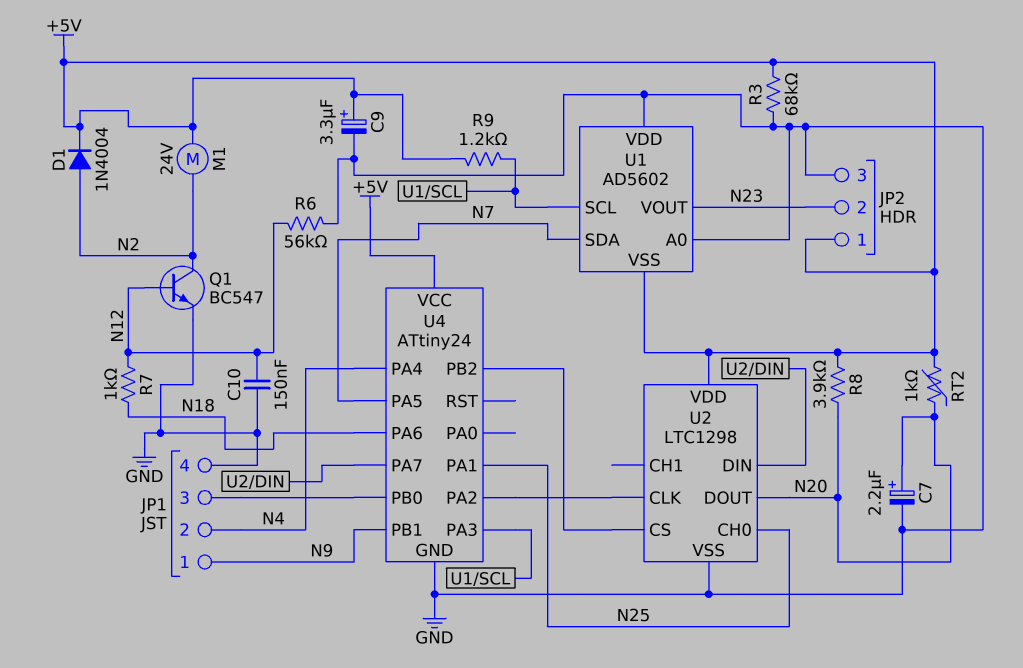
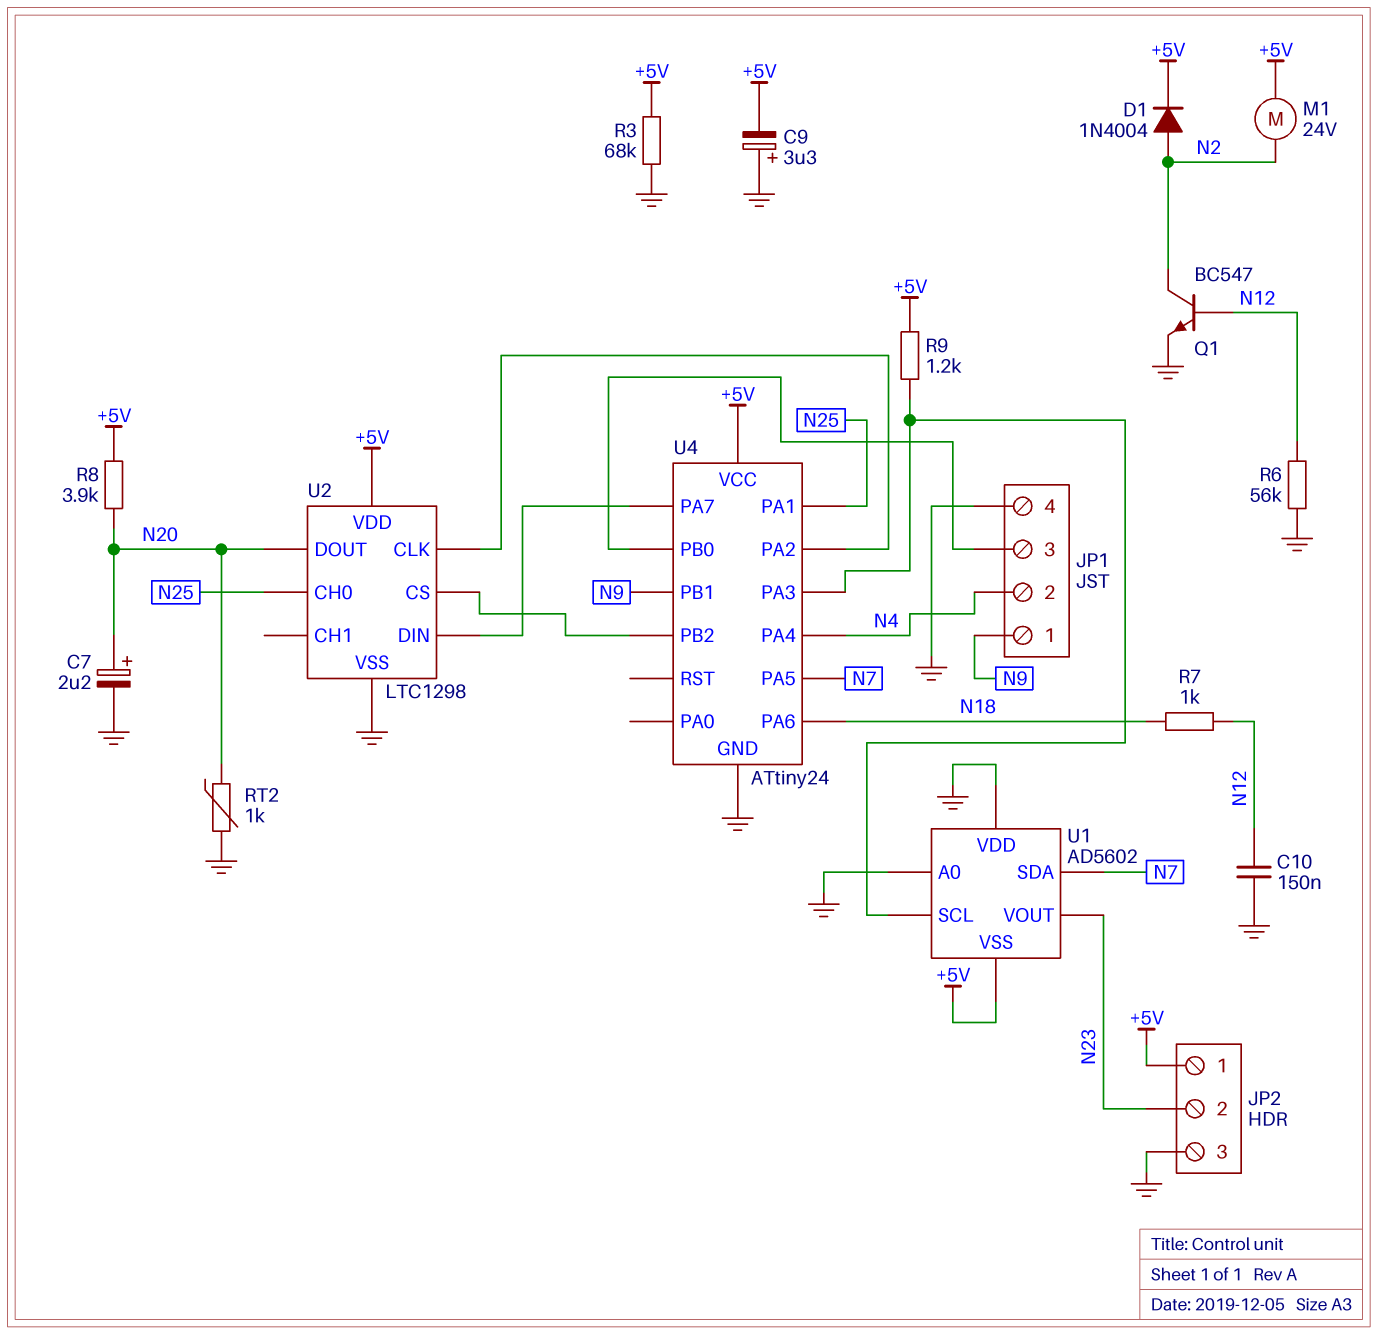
C9: 3.3uF (plus +5V, minus GND) -> 3.3uF (plus GND, minus +5V)
RT2: 1k (+5V, N20) -> 1k (GND, N20)

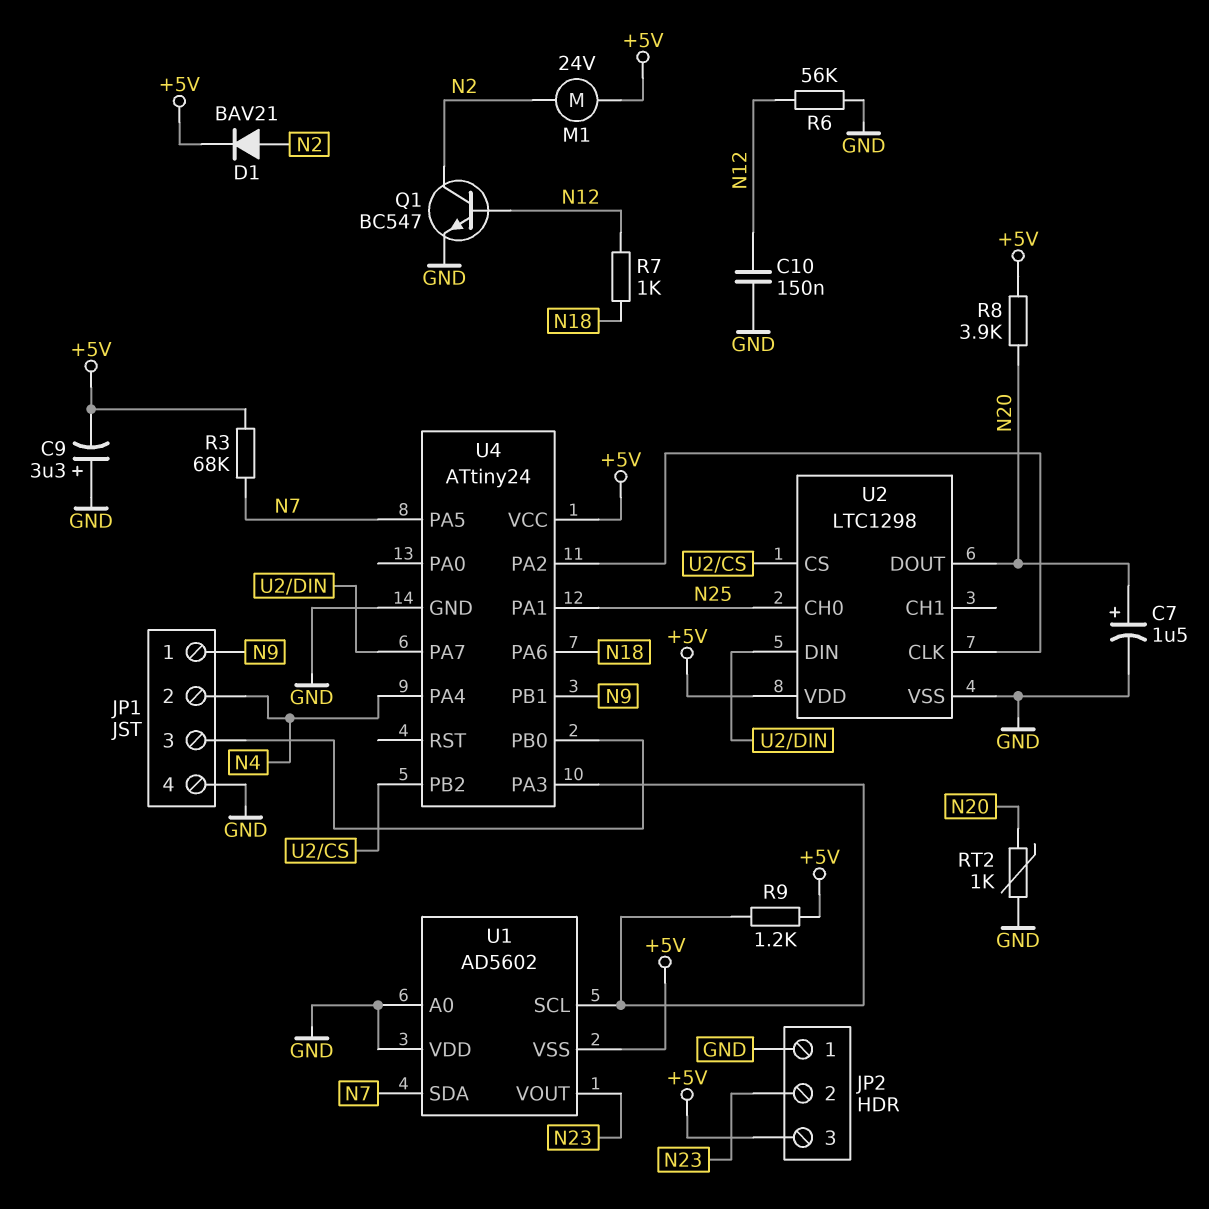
C7: 2.2uF (plus N20, minus GND) -> 1.5uF (plus N20, minus GND)
D1: diode 1N4004 (A N2, K +5V) -> diode BAV21 (A N2, K +5V)
JP2 pin 1: +5V -> GND
JP2 pin 3: GND -> +5V
R3: 68k (+5V, GND) -> 68k (+5V, N7)

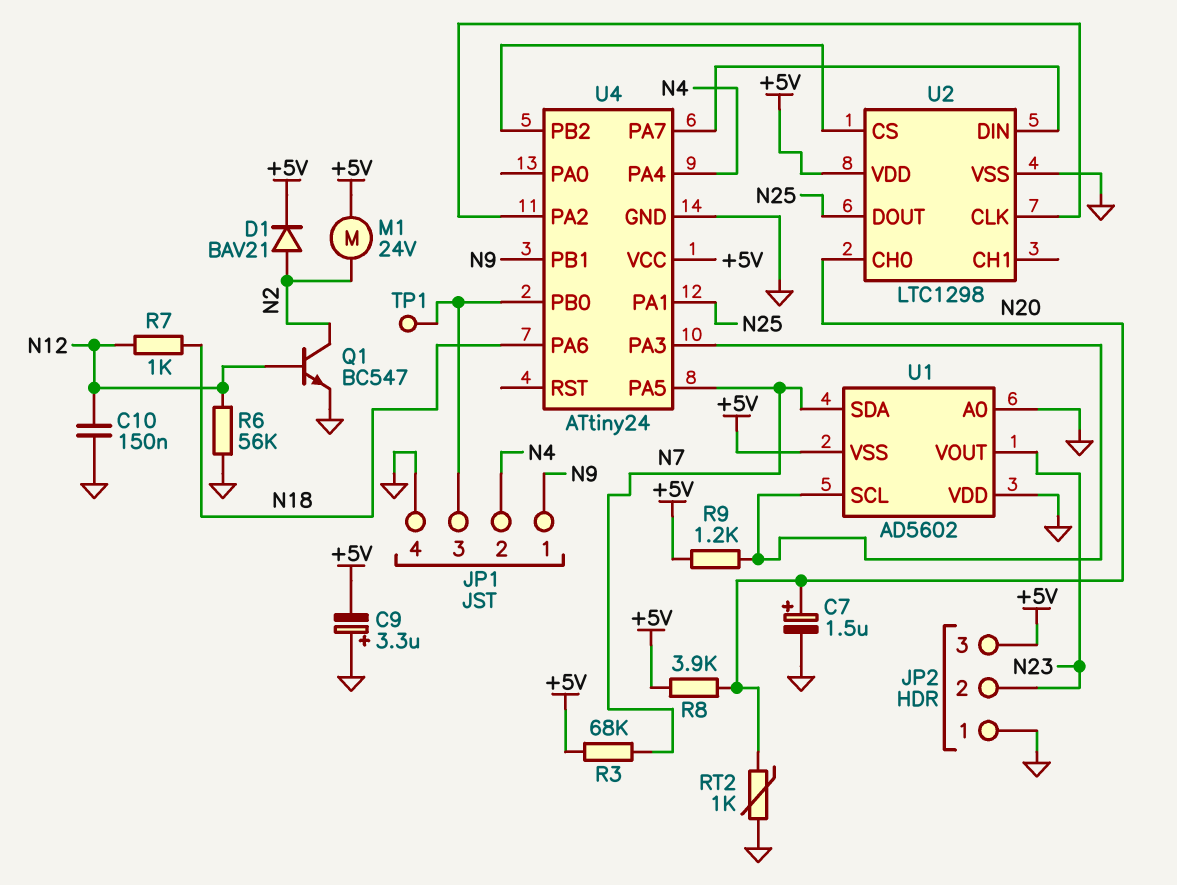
TP1: none -> test point (JP1/3)
U2 pin CH0: N25 -> N20
U2 pin DOUT: N20 -> N25

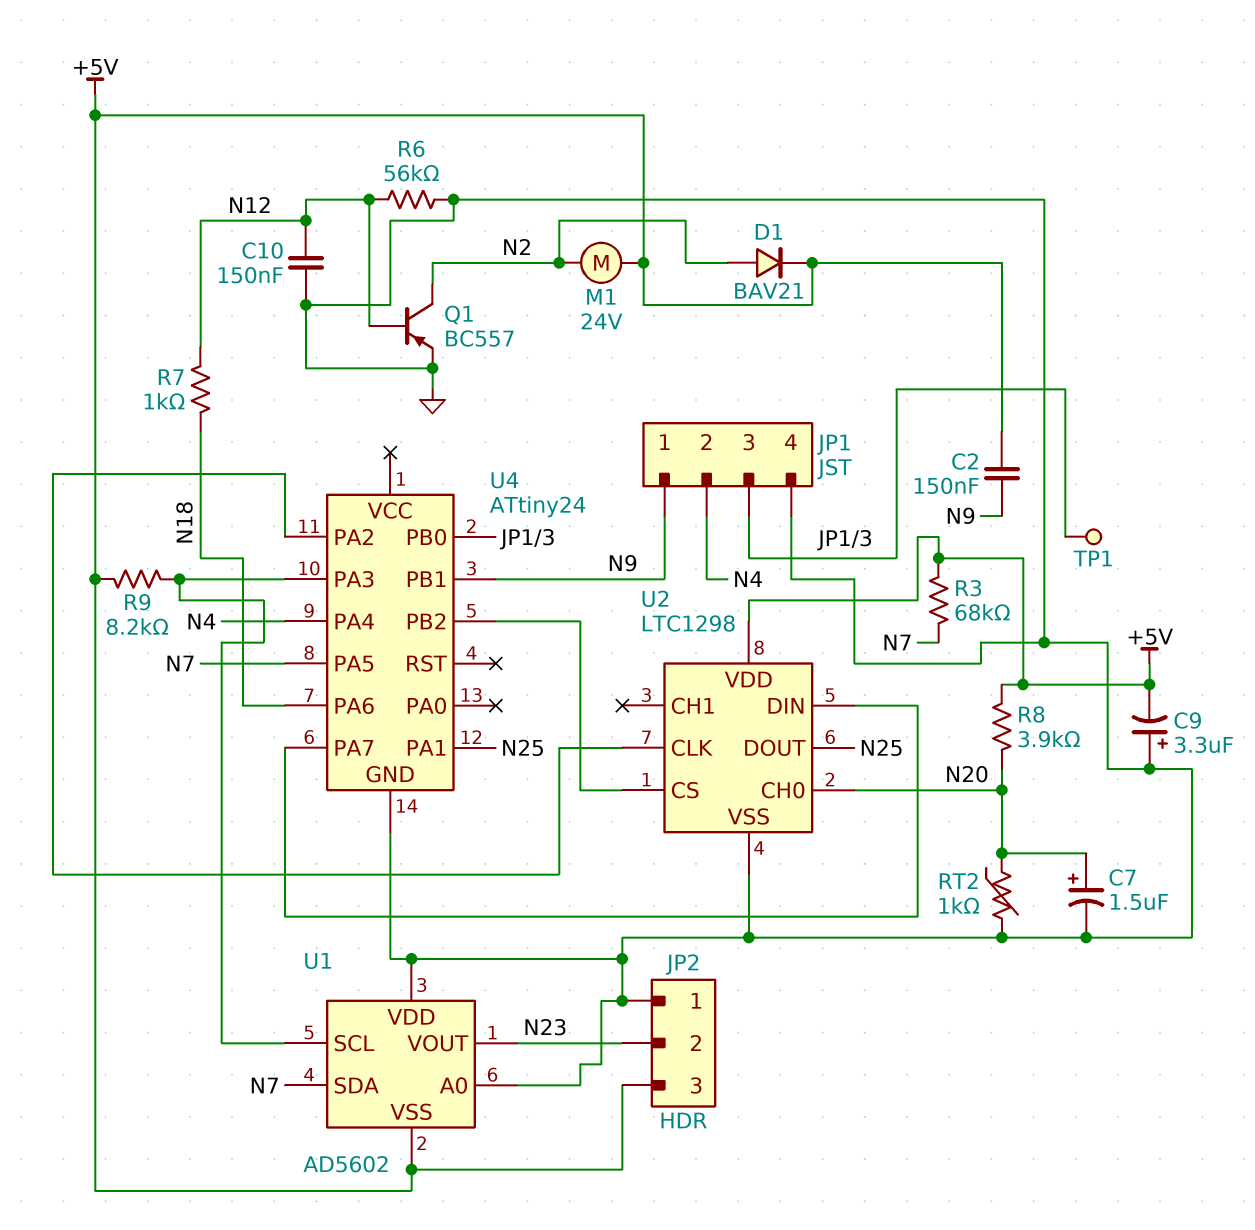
C2: none -> 150nF (+5V, N9)
Q1: NPN BC547 (B N12, C N2, E GND) -> PNP BC557 (B N12, C N2, E GND)
R9: 1.2k (+5V, U1/SCL) -> 8.2k (+5V, U1/SCL)
U4 pin VCC: +5V -> none

